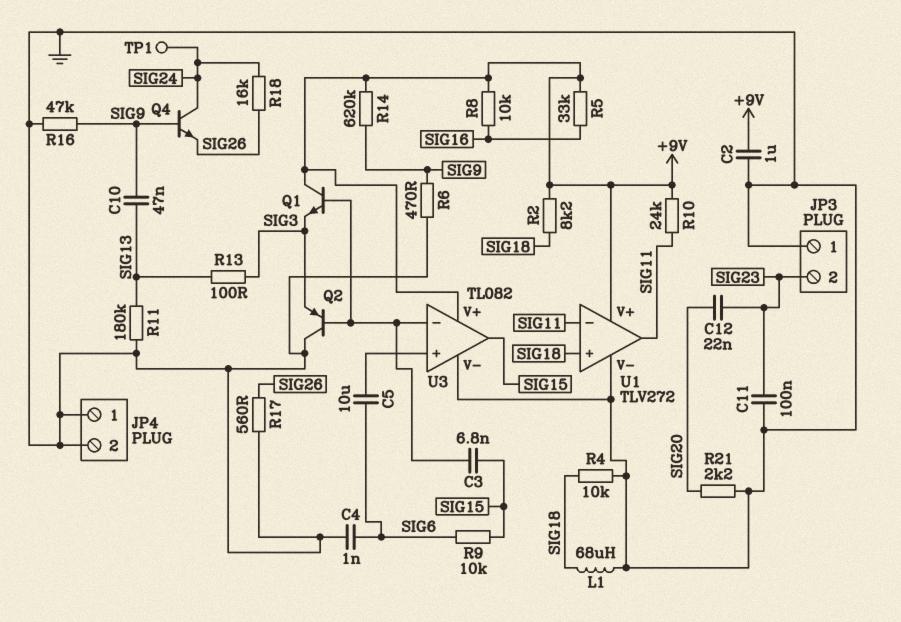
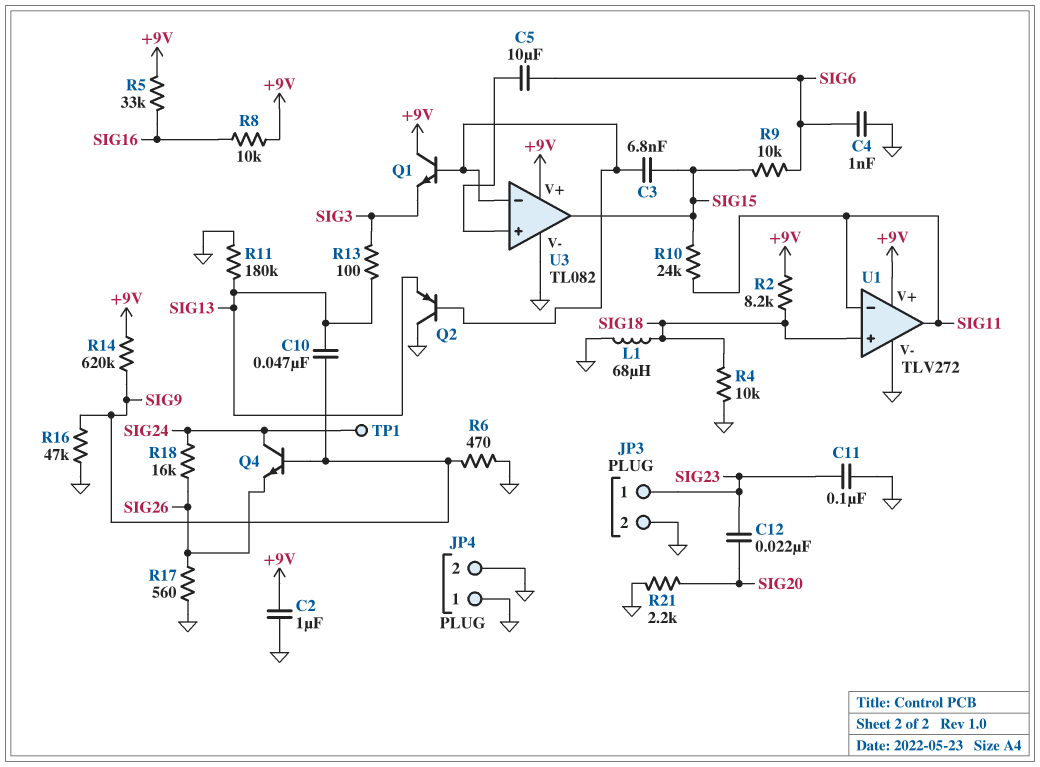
JP3 pin 1: GND -> SIG23
JP3 pin 2: SIG23 -> GND
Q2: PNP (B U3/in-, C GND, E SIG3) -> PNP (B U3/in-, C GND, E SIG13)
R10: 24k (+9V, SIG11) -> 24k (SIG11, SIG15)

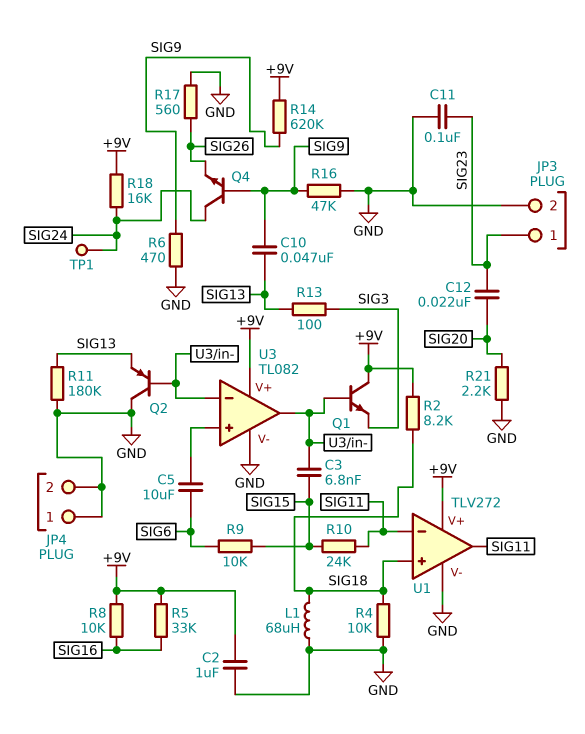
C4: 1nF (GND, SIG6) -> none
R18: 16k (SIG24, SIG26) -> 16k (+9V, SIG24)
U3 pin out: SIG15 -> U3/in-

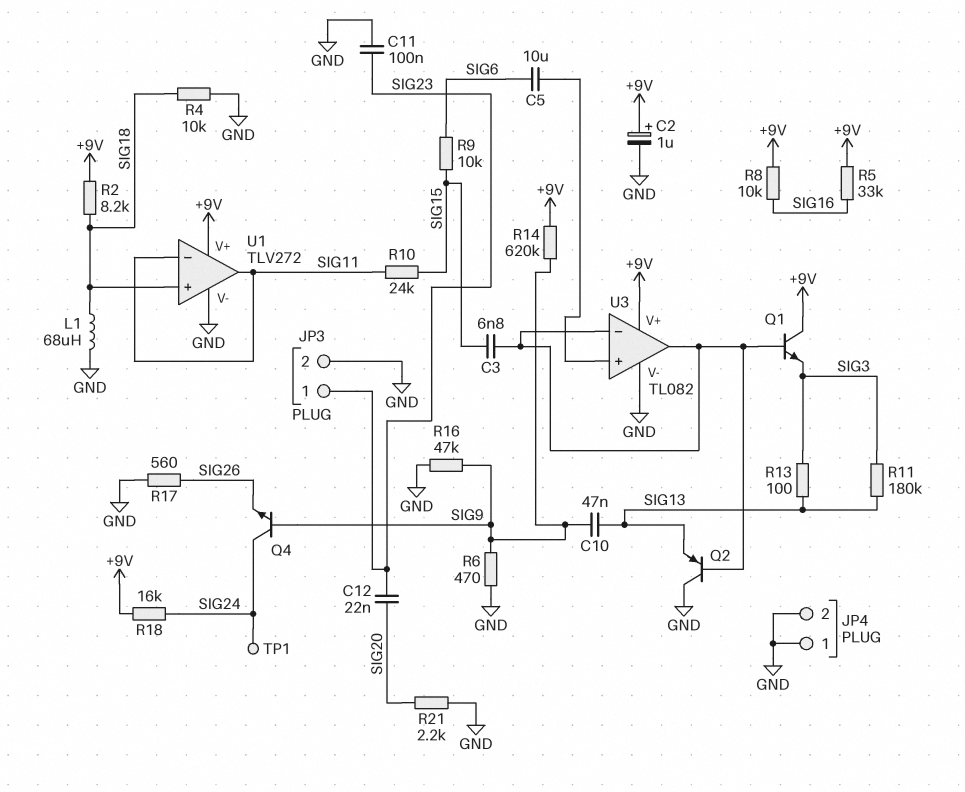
C2: 1uF (+9V, GND) -> 1uF (plus +9V, minus GND)
R11: 180k (GND, SIG13) -> 180k (SIG3, SIG13)

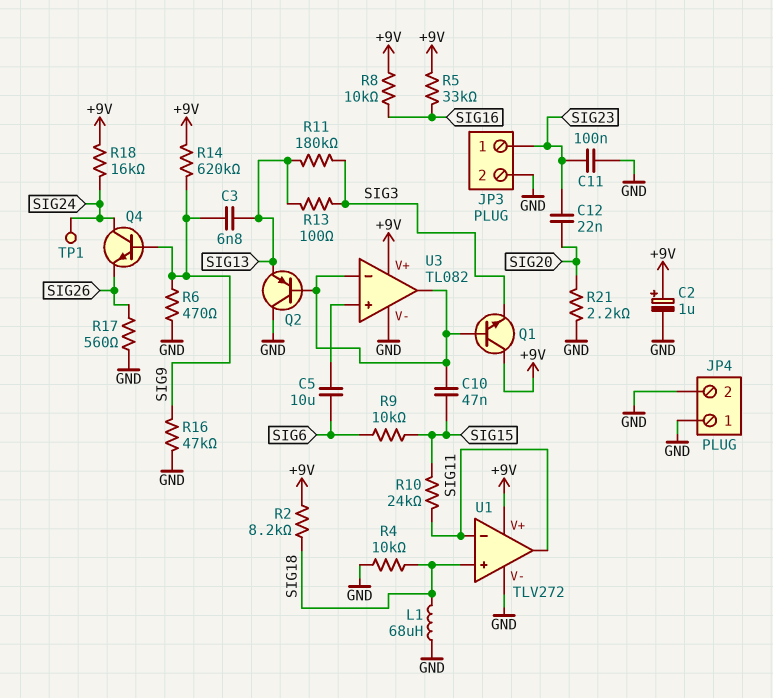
C3: 6.8nF (SIG15, U3/in-) -> 6.8nF (SIG9, SIG13)
C10: 47nF (SIG9, SIG13) -> 47nF (SIG15, U3/in-)

